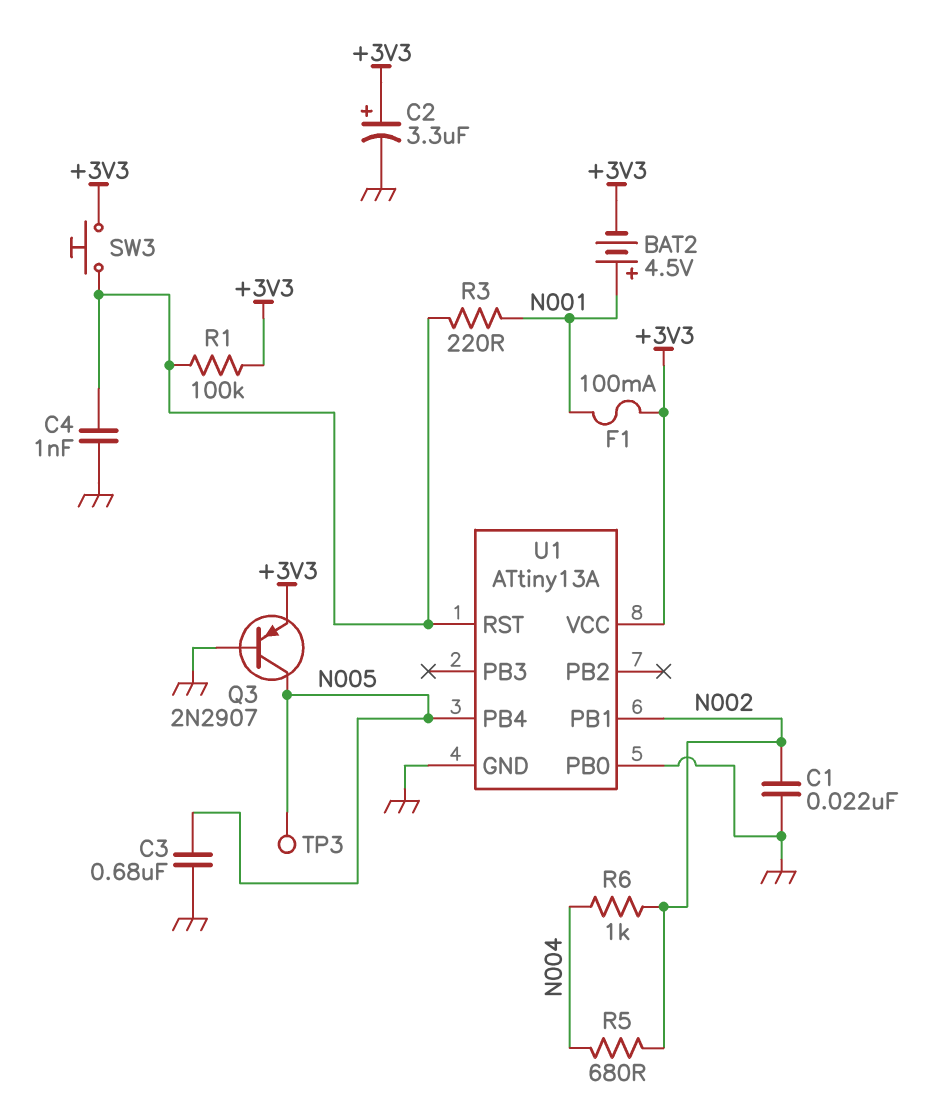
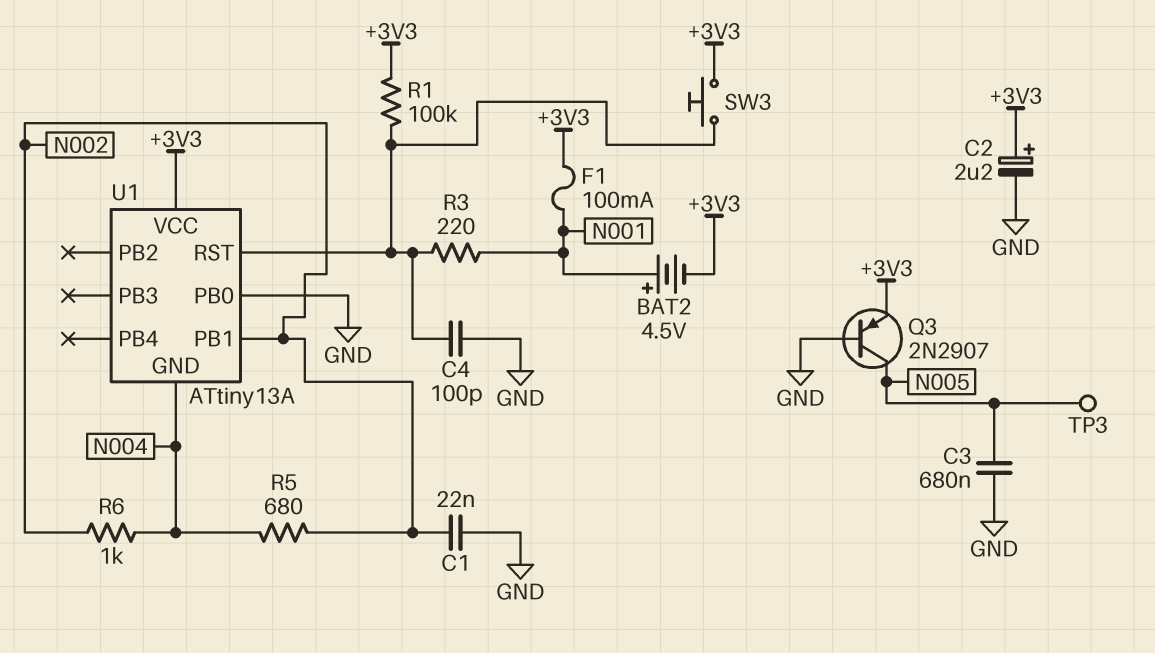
C2: 3.3uF (plus +3V3, minus GND) -> 2.2uF (plus +3V3, minus GND)
C4: 1nF (GND, U1/RST) -> 100pF (GND, U1/RST)
U1 pin GND: GND -> N004
U1 pin PB4: N005 -> none

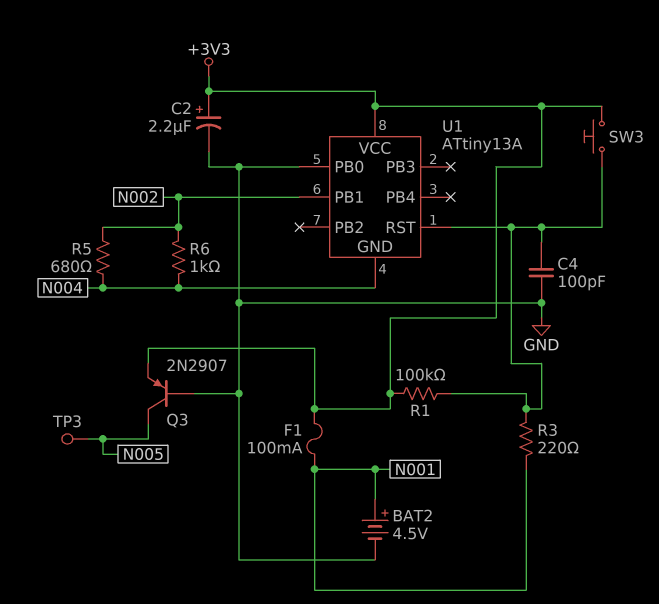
BAT2: 4.5V (plus N001, minus +3V3) -> 4.5V (plus N001, minus GND)
C1: 22nF (GND, N002) -> none
C3: 680nF (GND, N005) -> none

